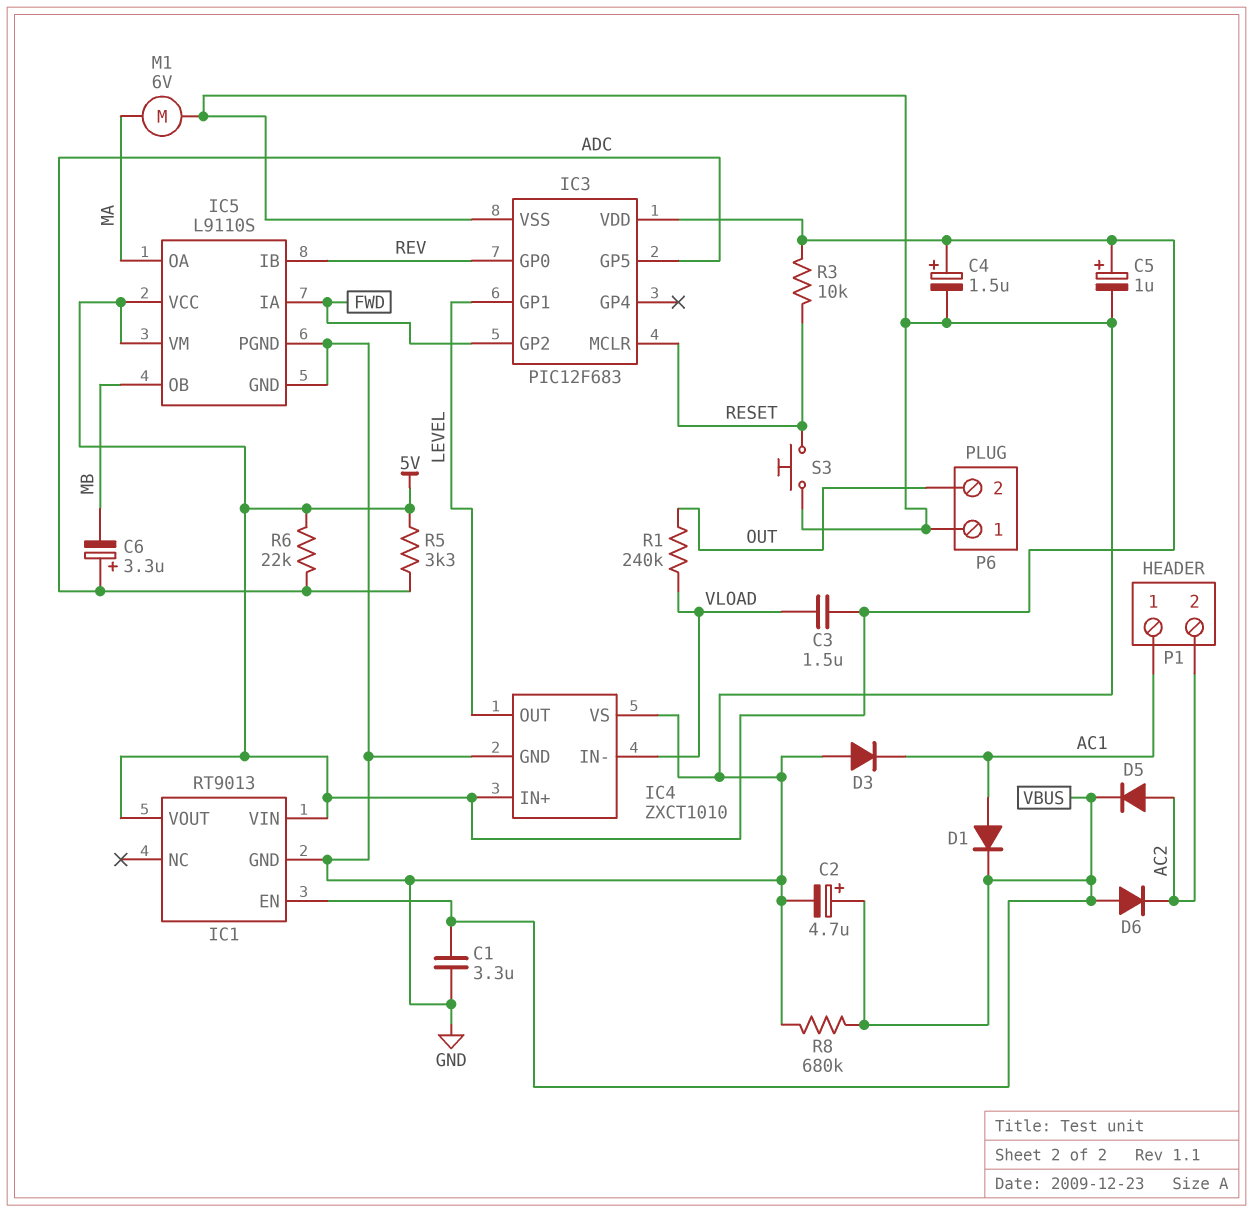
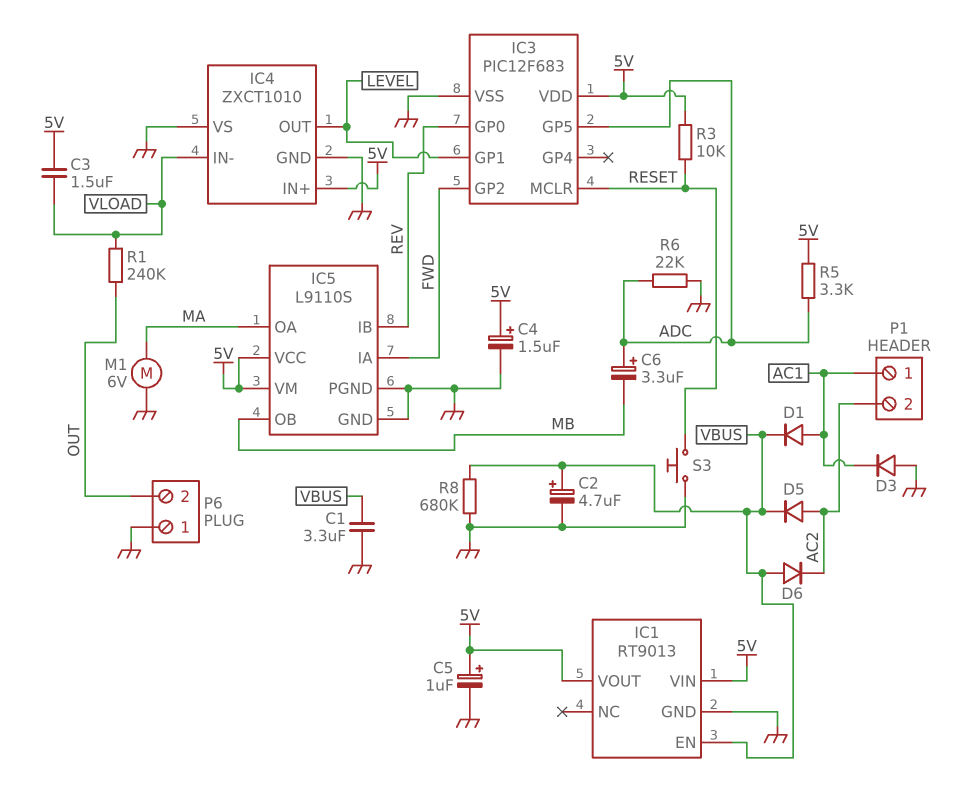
R6: 22k (5V, ADC) -> 22k (ADC, GND)

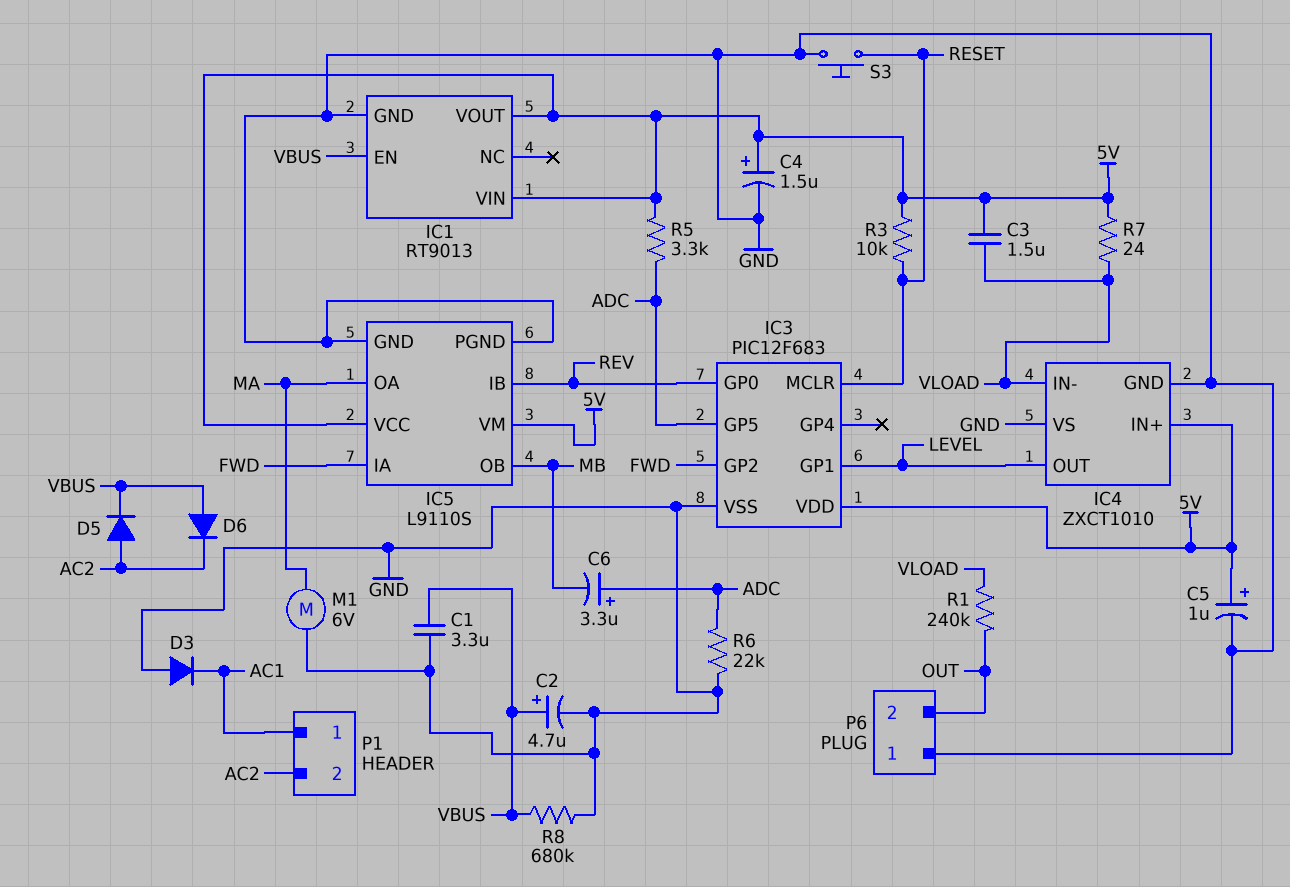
D1: diode (A AC1, K VBUS) -> none
R7: none -> 24 (5V, VLOAD)

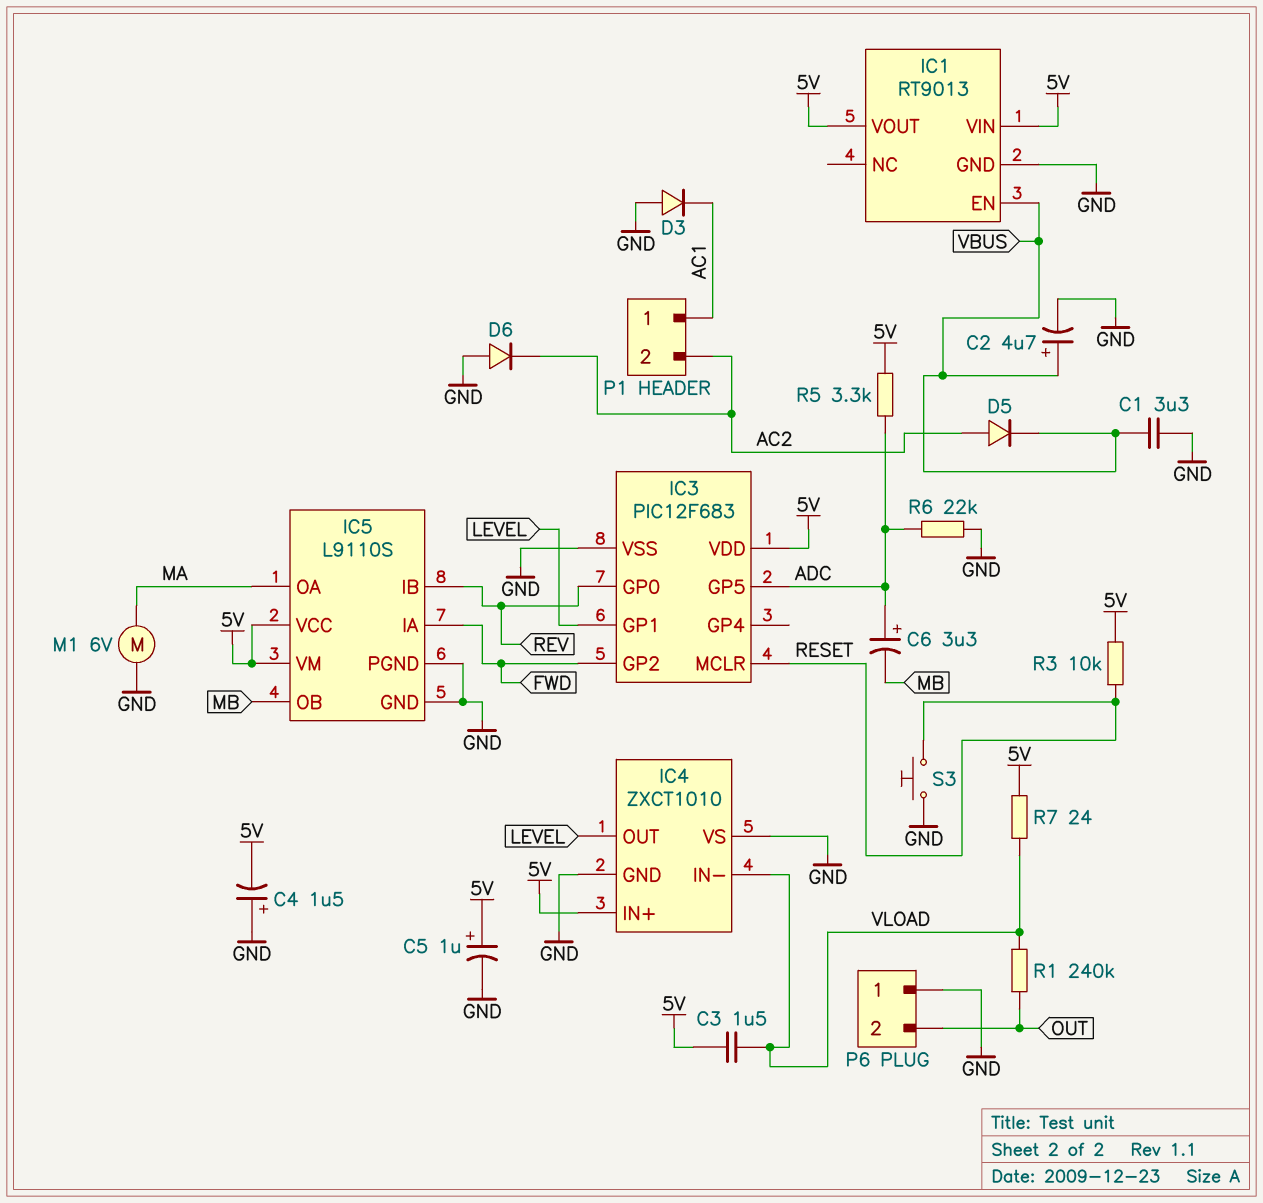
C4: 1.5uF (plus 5V, minus GND) -> 1.5uF (plus GND, minus 5V)
D6: diode (A VBUS, K AC2) -> diode (A GND, K AC2)
R8: 680k (GND, VBUS) -> none

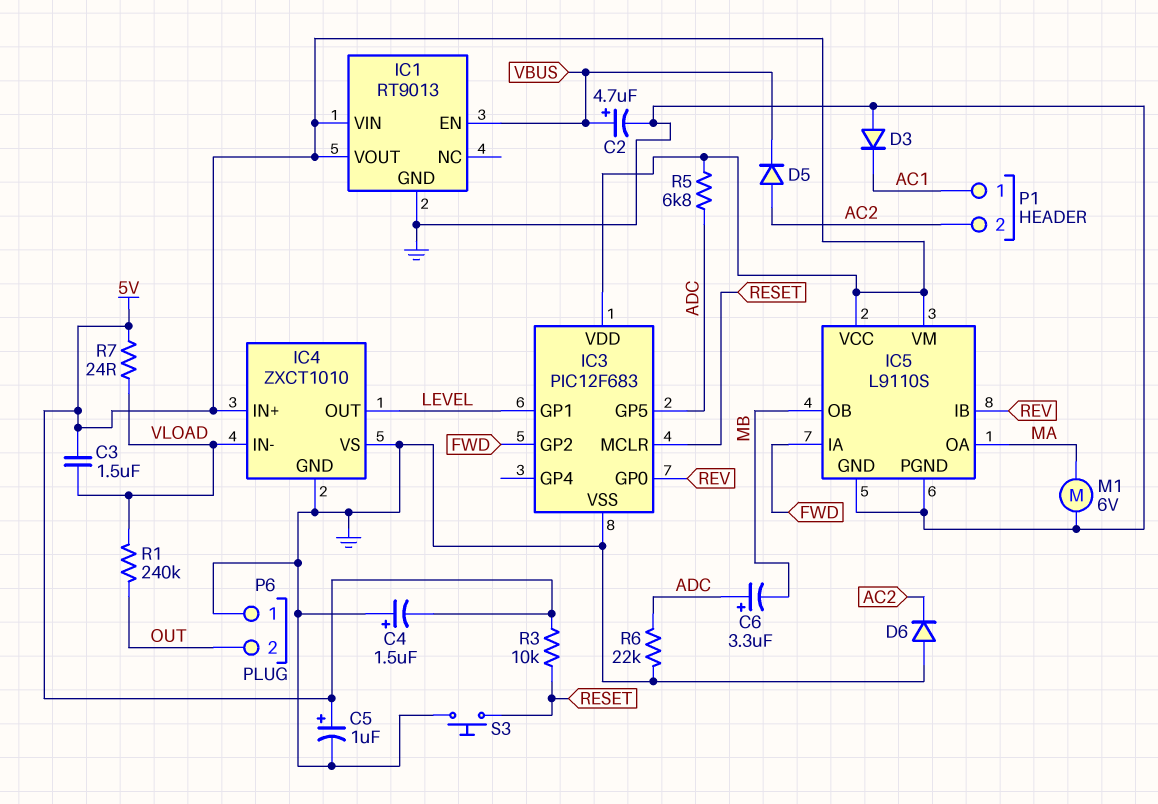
C1: 3.3uF (GND, VBUS) -> none
R5: 3.3k (5V, ADC) -> 6.8k (5V, ADC)

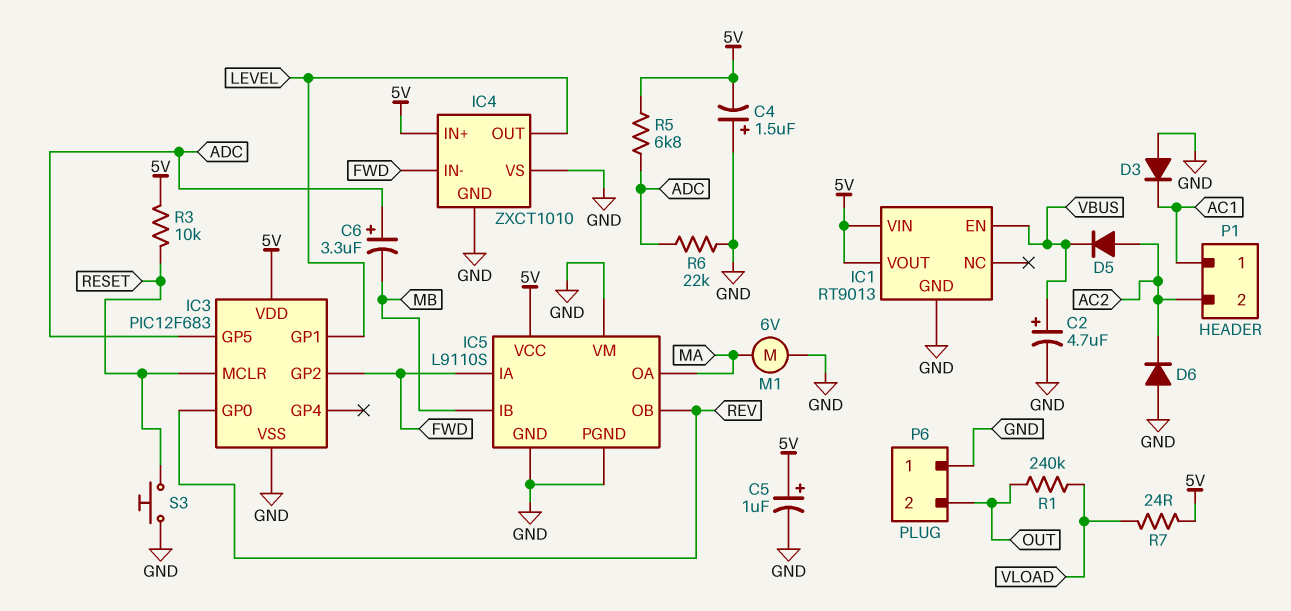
C3: 1.5uF (5V, VLOAD) -> none
IC4 pin IN-: VLOAD -> FWD
IC5 pin IB: REV -> MB
IC5 pin OB: MB -> REV
IC5 pin VM: 5V -> GND

